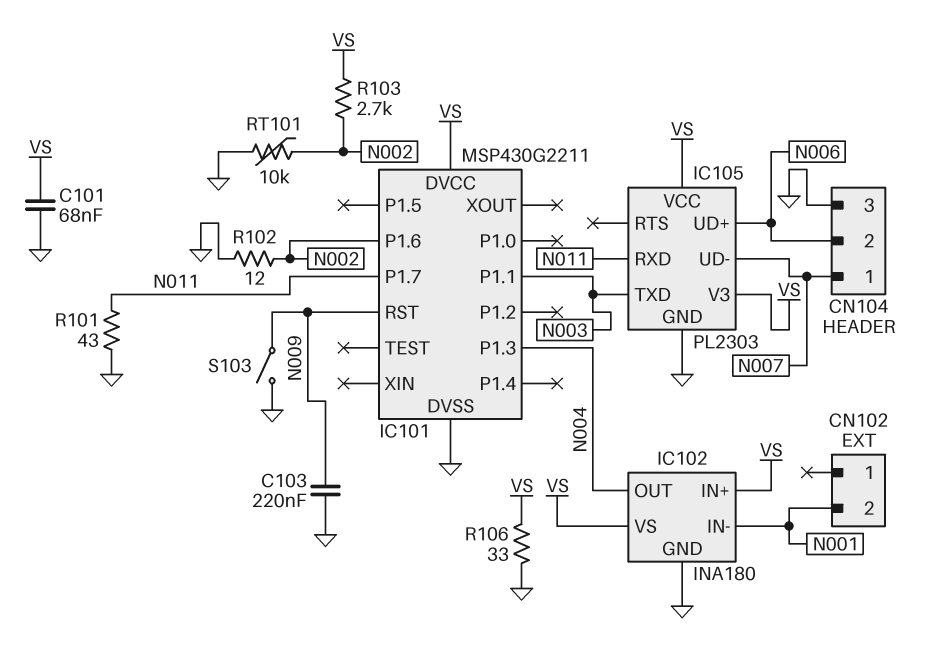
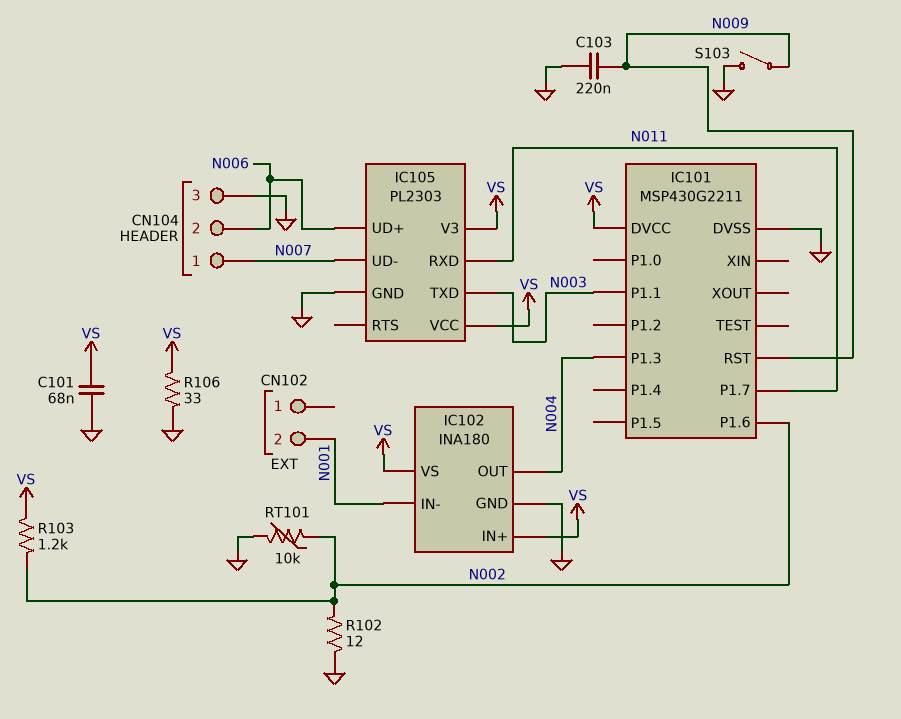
R101: 43 (GND, N011) -> none
R103: 2.7k (N002, VS) -> 1.2k (N002, VS)

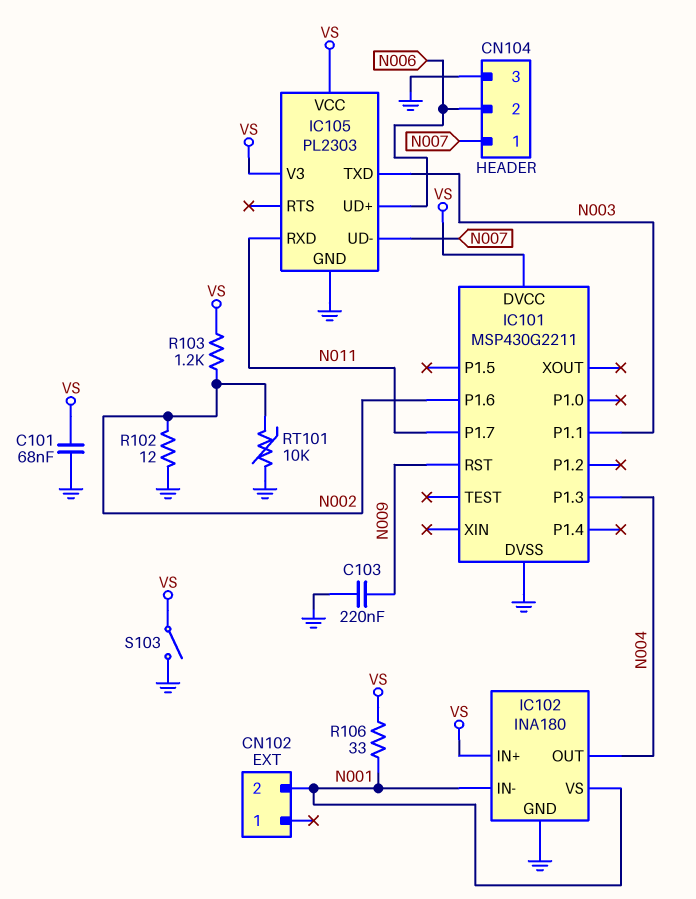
IC102 pin VS: VS -> N001
R106: 33 (GND, VS) -> 33 (N001, VS)
S103: switch (GND, N009) -> switch (GND, VS)

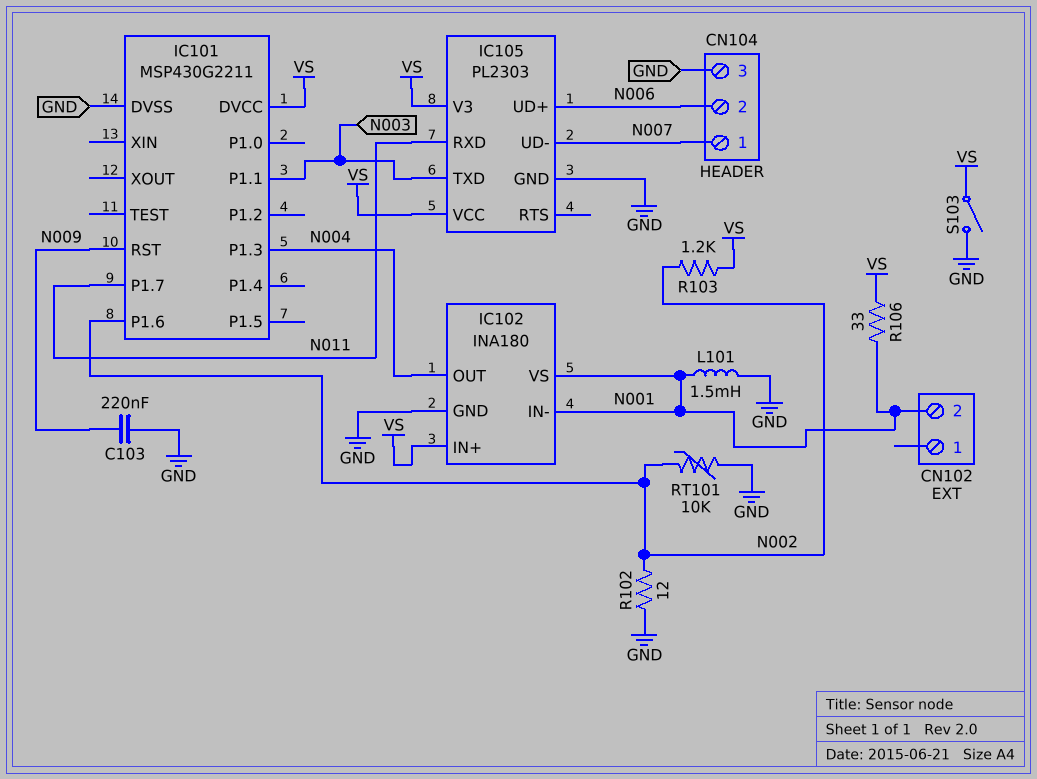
C101: 68nF (GND, VS) -> none
L101: none -> 1.5mH (GND, N001)

